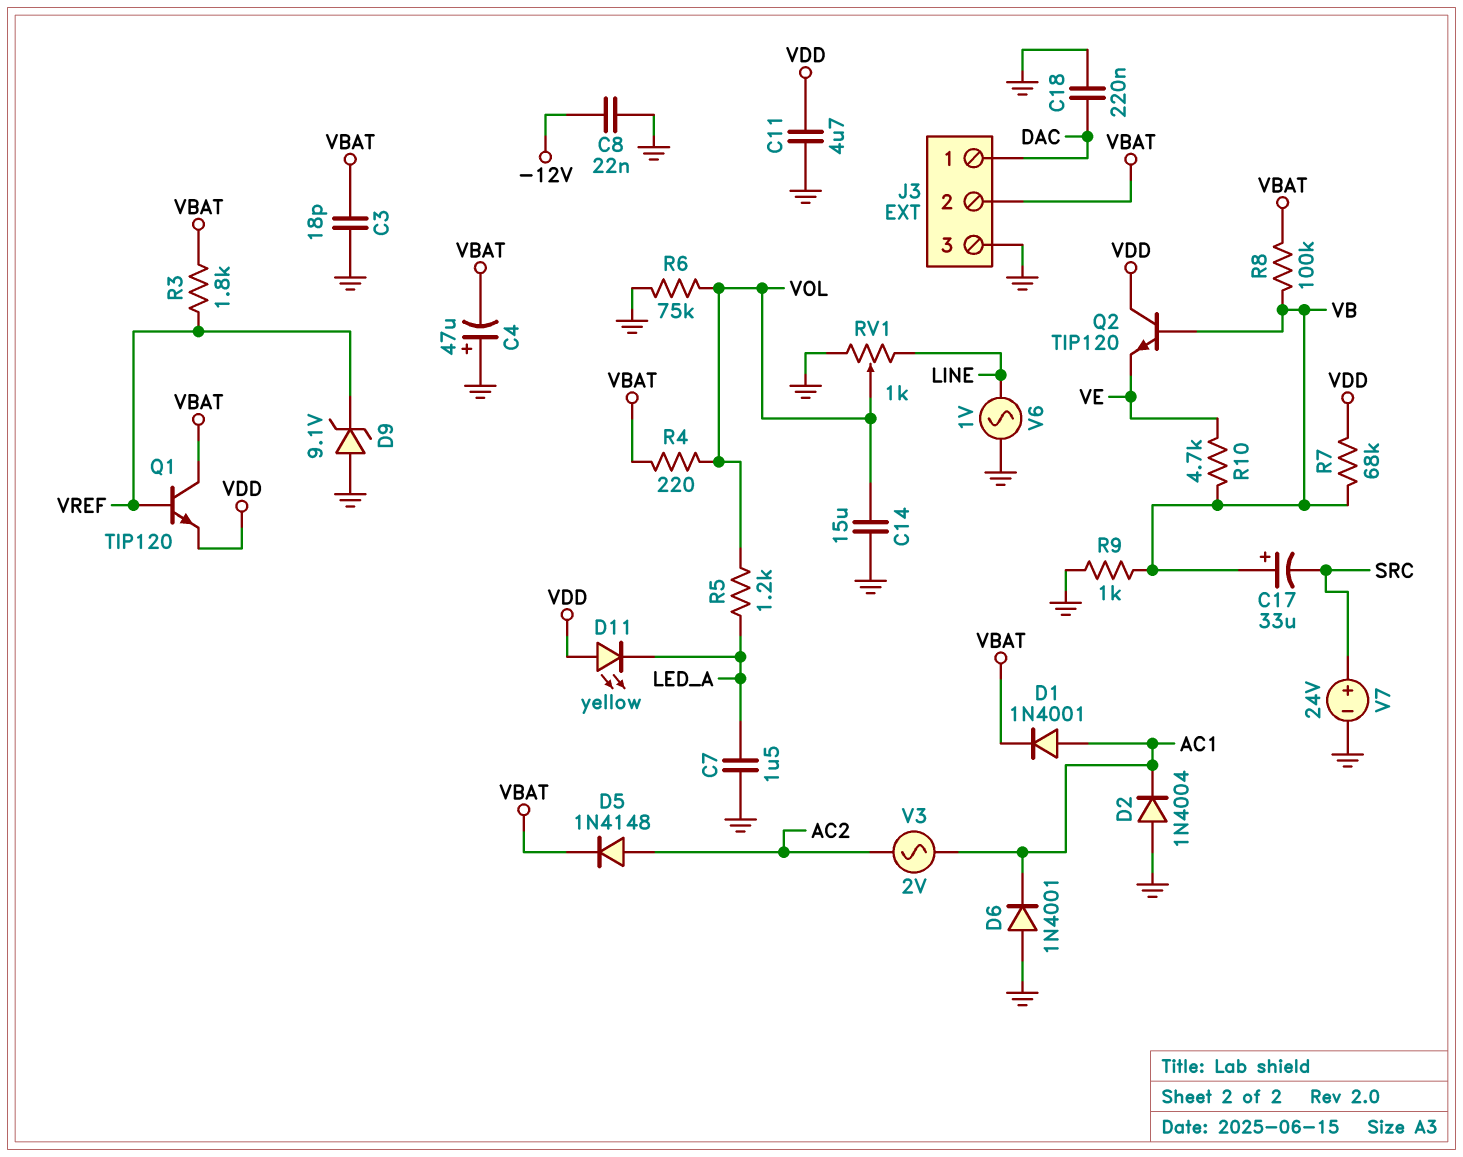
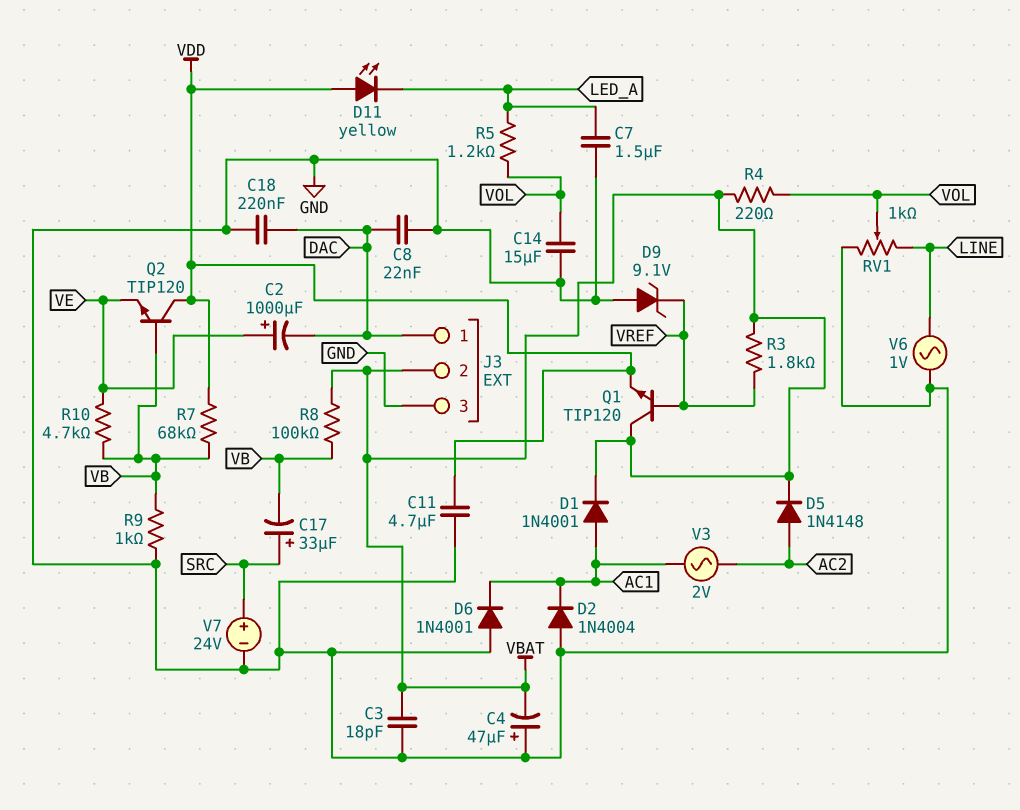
C2: none -> 1000uF (plus VE, minus DAC)
C8: 22nF (-12V, GND) -> 22nF (DAC, GND)
C17: 33uF (plus VB, minus SRC) -> 33uF (plus SRC, minus VB)
R6: 75k (GND, VOL) -> none

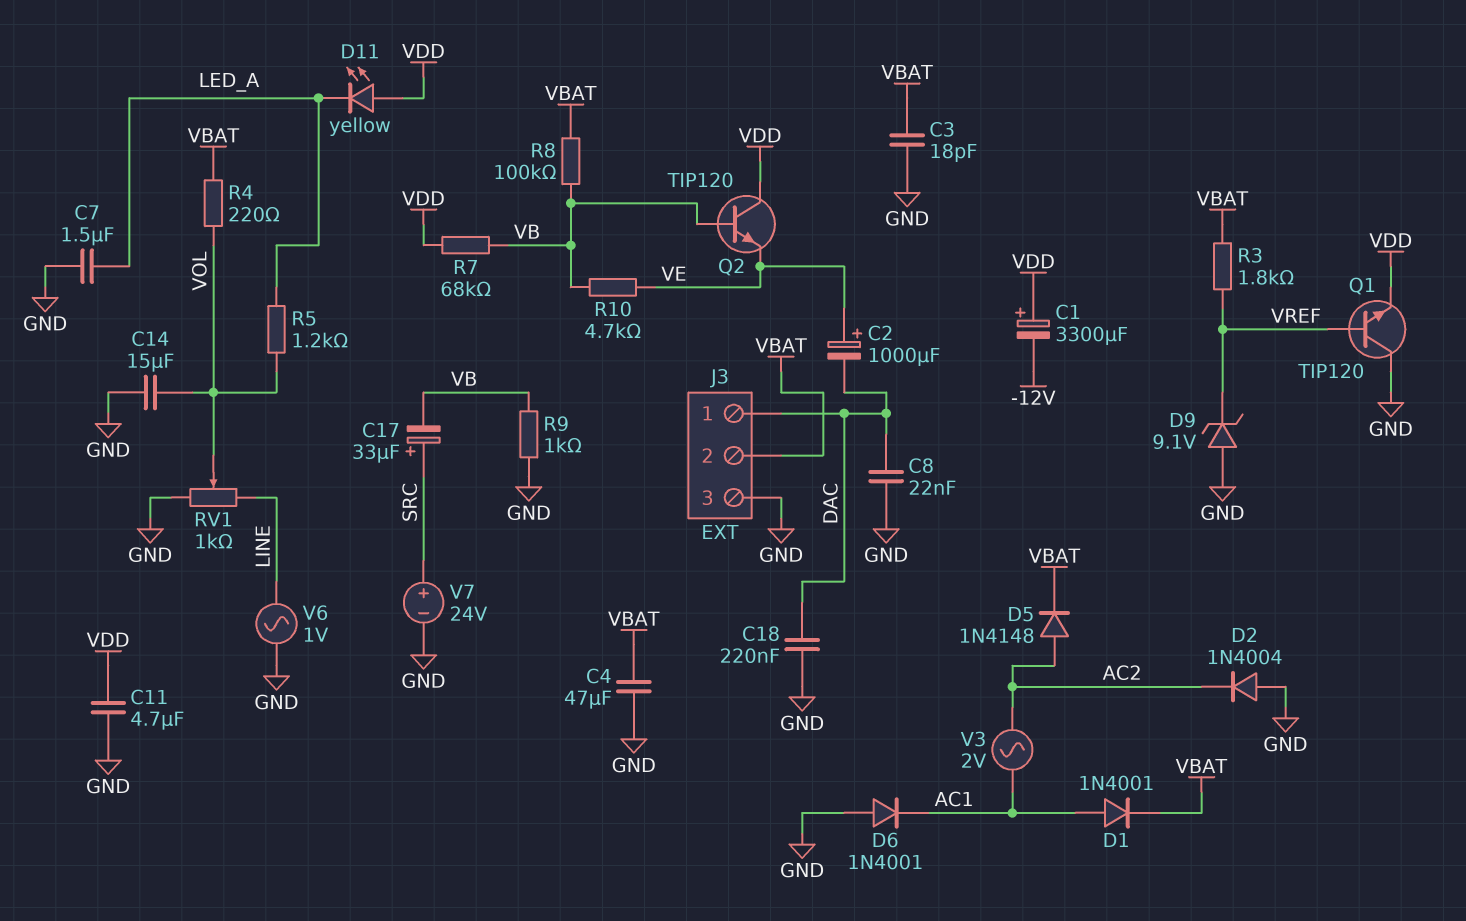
C1: none -> 3300uF (plus VDD, minus -12V)
C4: 47uF (plus GND, minus VBAT) -> 47uF (GND, VBAT)
D2: diode 1N4004 (A GND, K AC1) -> diode 1N4004 (A GND, K AC2)
Q1: NPN TIP120 (B VREF, C VBAT, E VDD) -> NPN TIP120 (B VREF, C GND, E VDD)

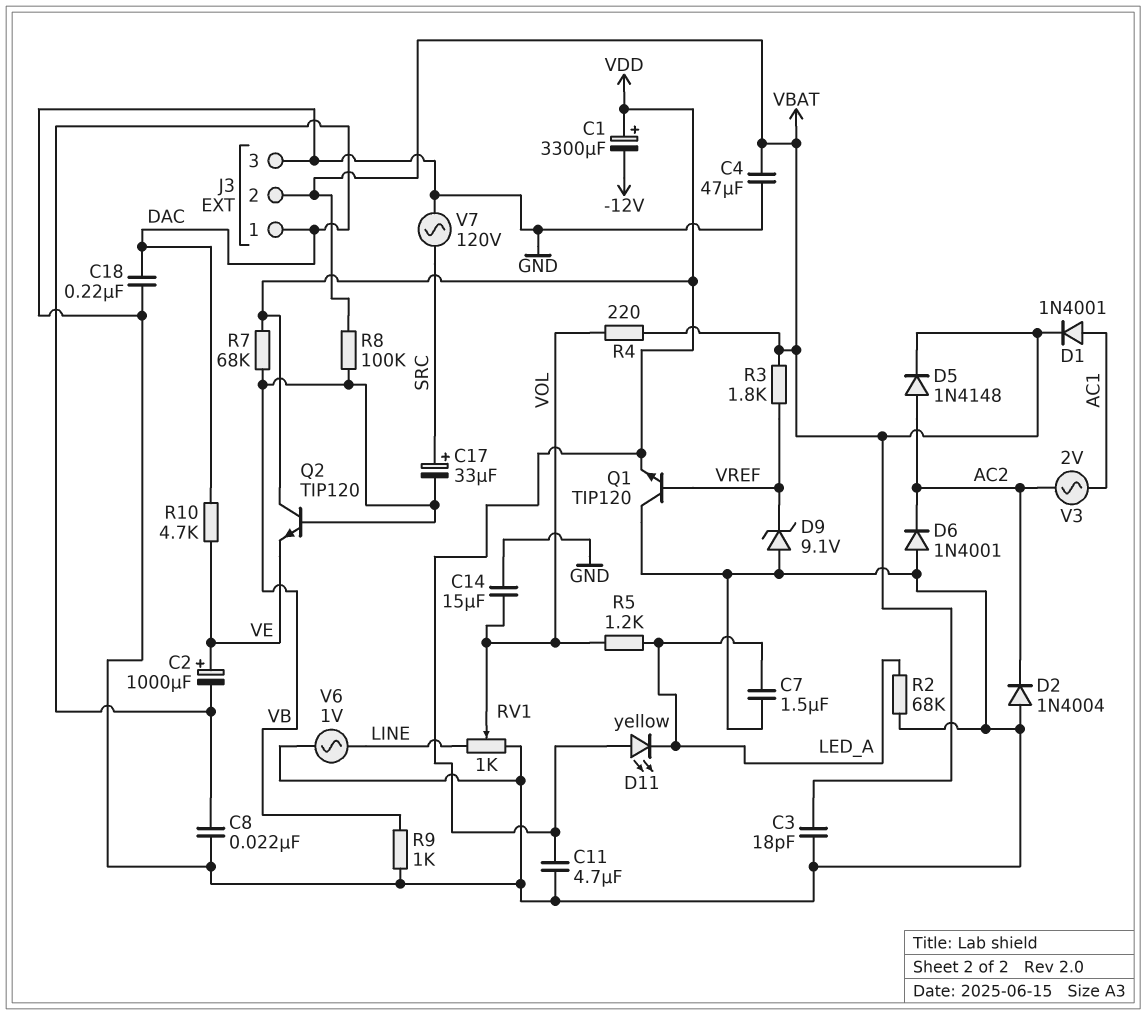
D6: diode 1N4001 (A GND, K AC1) -> diode 1N4001 (A GND, K AC2)
R2: none -> 68k (GND, LED_A)
R10: 4.7k (VB, VE) -> 4.7k (DAC, VE)
V7: 24V (plus SRC, minus GND) -> AC 120V (GND, SRC)

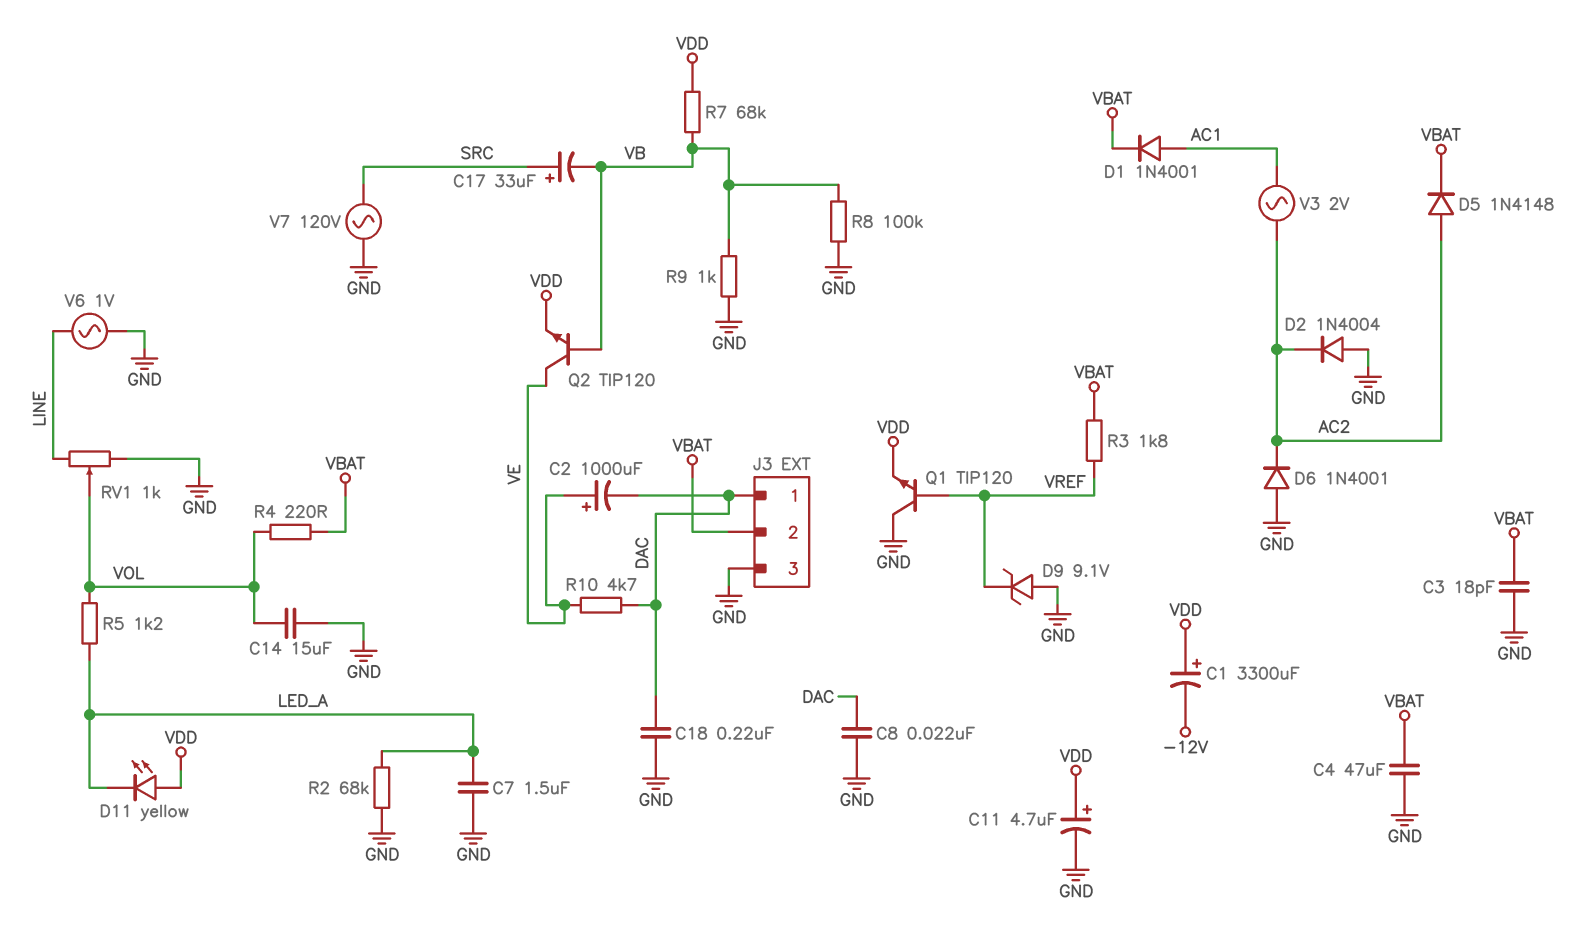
C11: 4.7uF (GND, VDD) -> 4.7uF (plus VDD, minus GND)
Q2: NPN TIP120 (B VB, C VDD, E VE) -> NPN TIP120 (B VB, C VE, E VDD)
R8: 100k (VB, VBAT) -> 100k (GND, VB)

